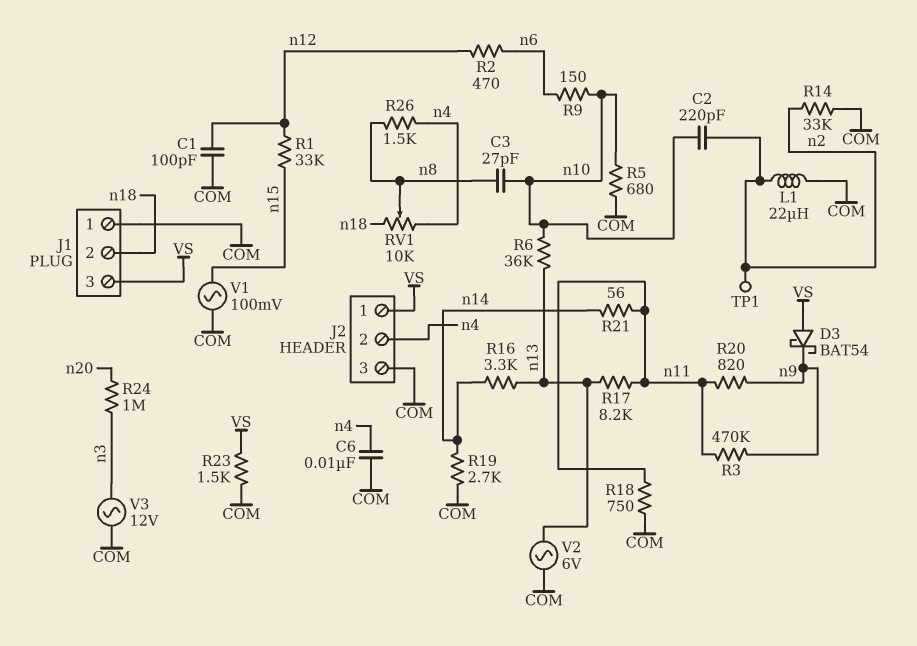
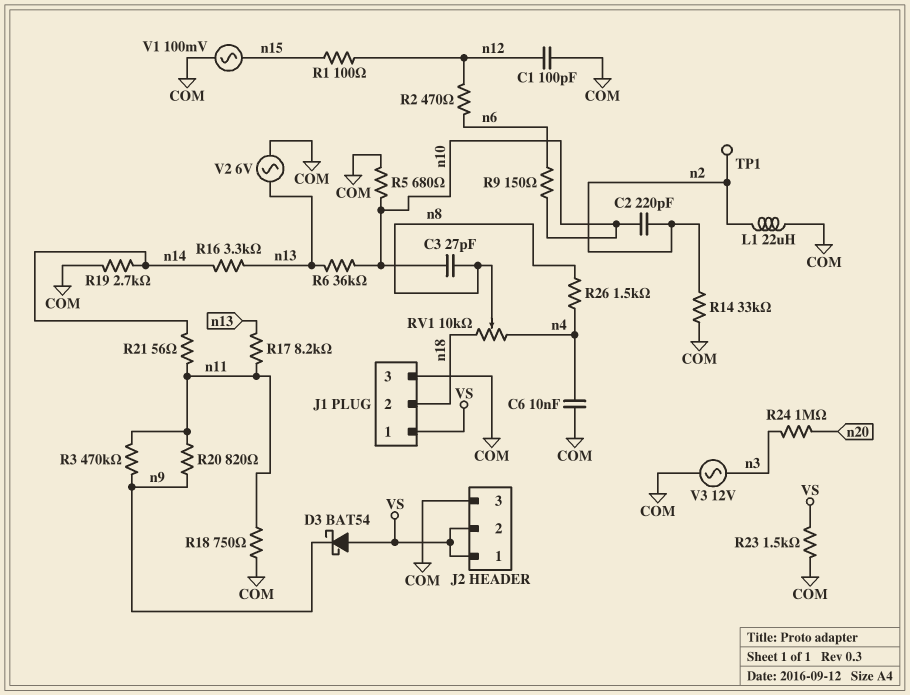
J1 pin 1: COM -> VS
J1 pin 3: VS -> COM
J2 pin 2: n4 -> VS
R1: 33k (n12, n15) -> 100 (n12, n15)

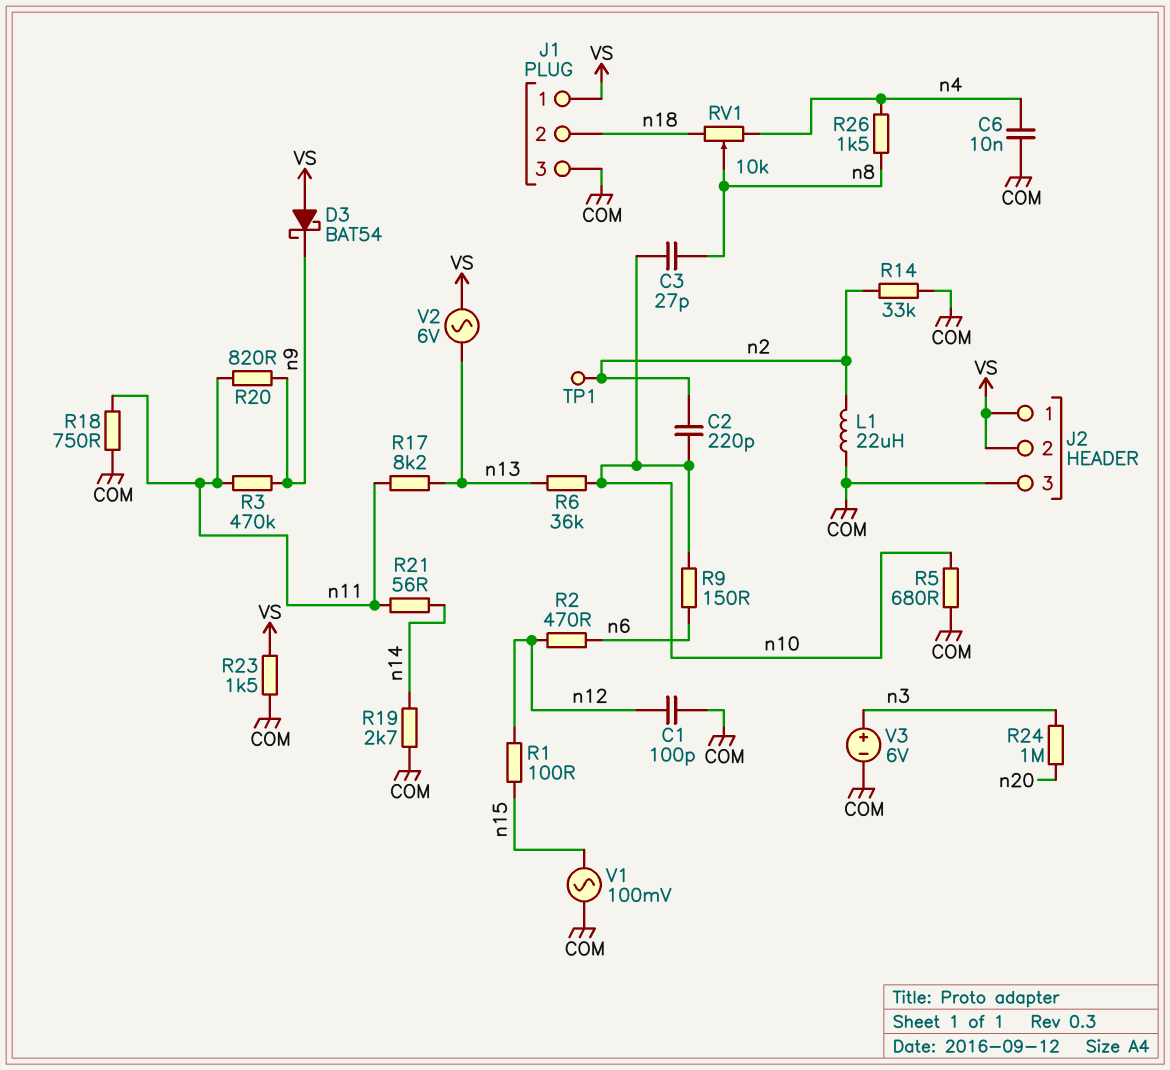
R16: 3.3k (n13, n14) -> none
V2: AC 6V (COM, n13) -> AC 6V (VS, n13)
V3: AC 12V (COM, n3) -> 6V (plus n3, minus COM)

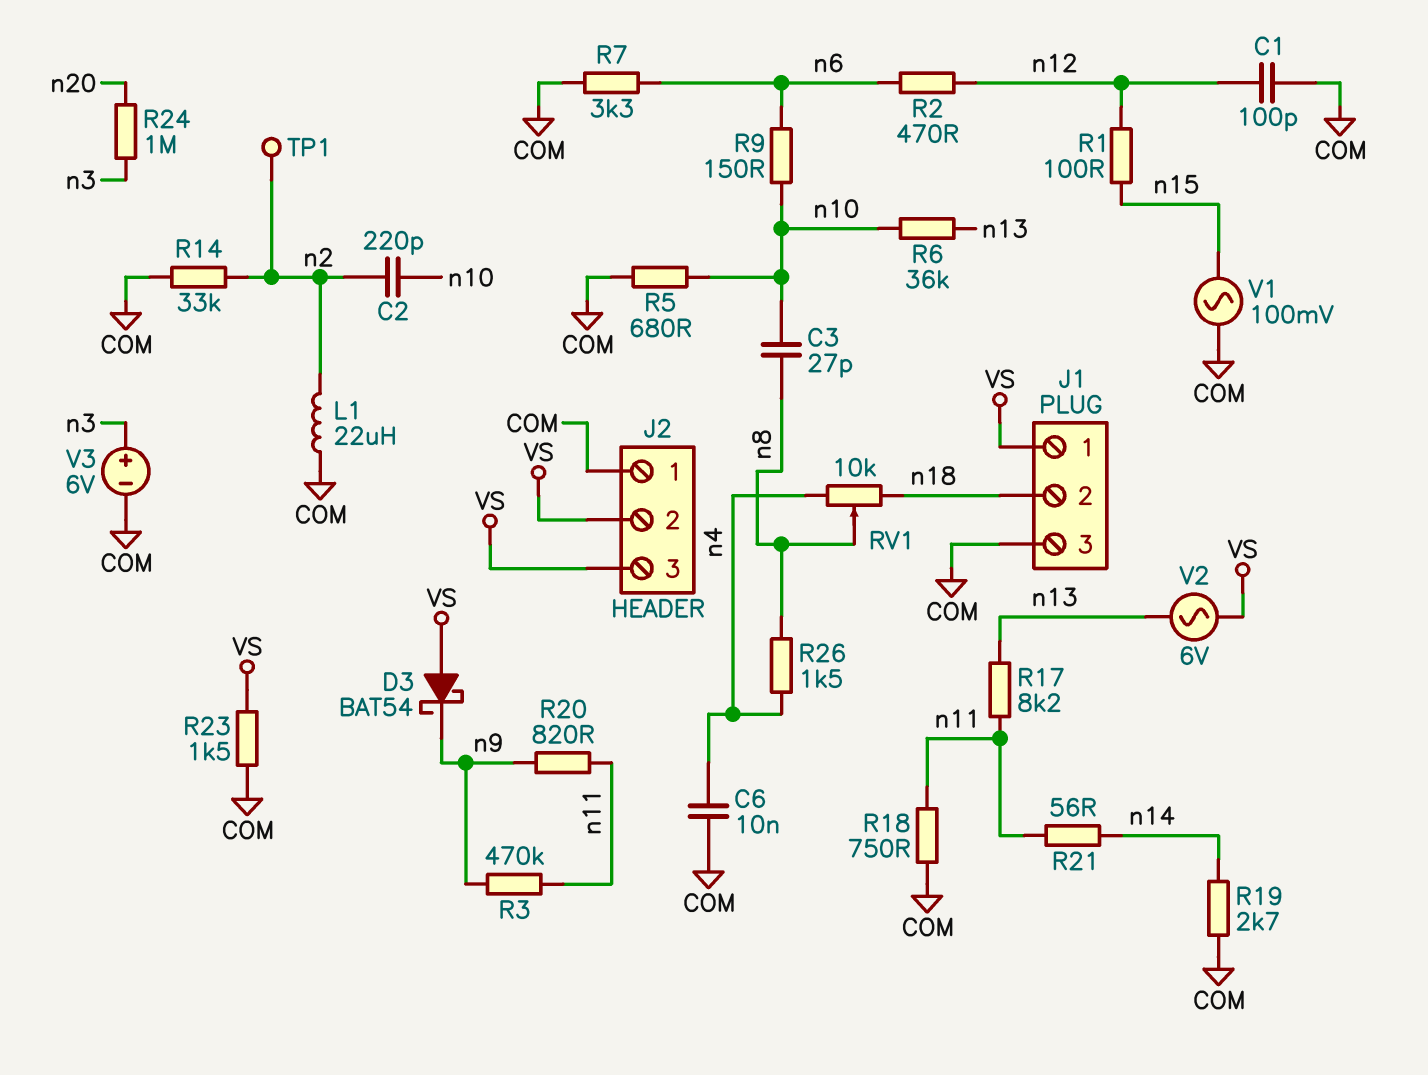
J2 pin 1: VS -> COM
J2 pin 3: COM -> VS
R7: none -> 3.3k (COM, n6)

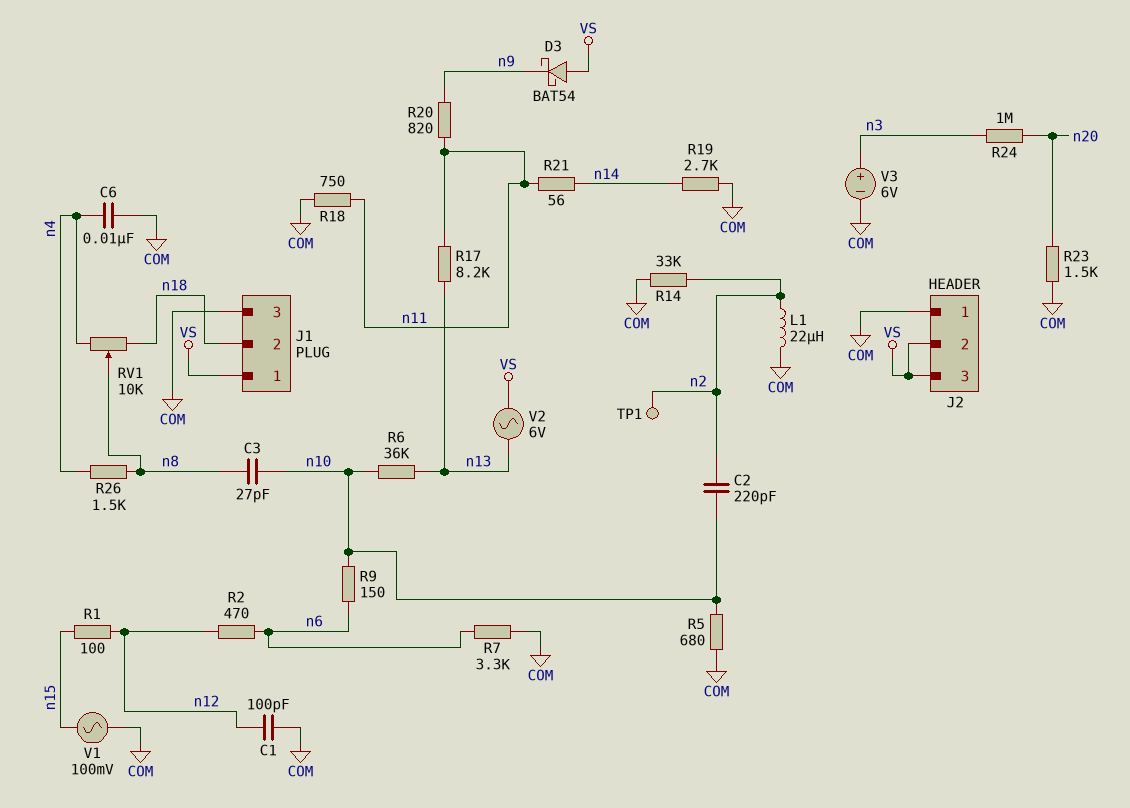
R3: 470k (n9, n11) -> none
R23: 1.5k (COM, VS) -> 1.5k (COM, n20)

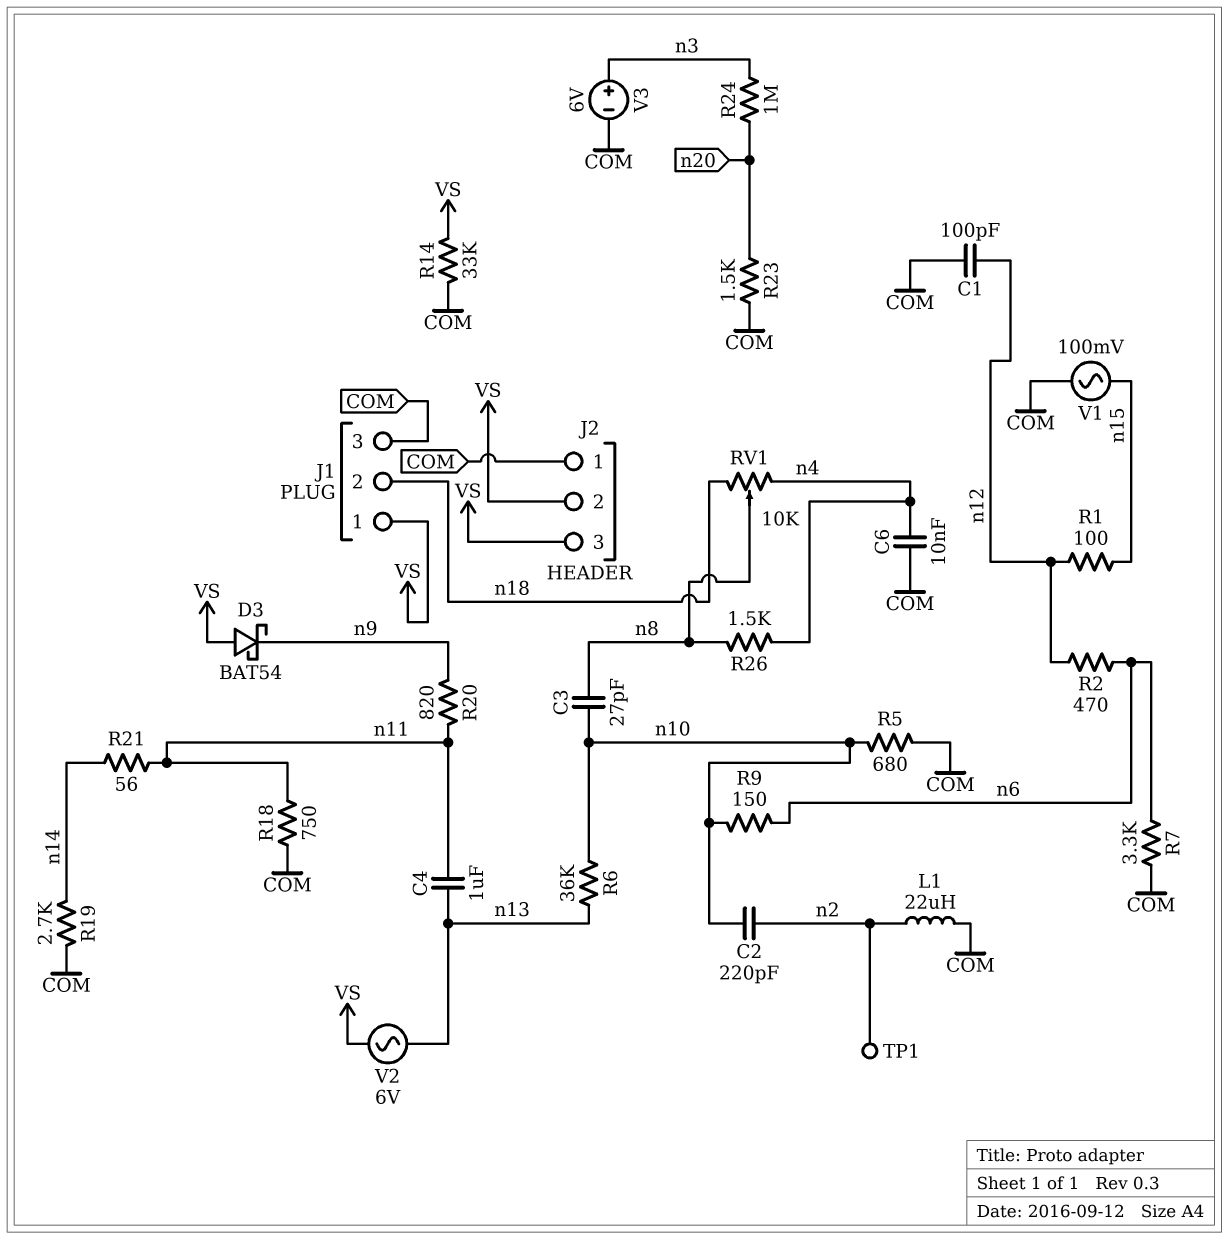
C4: none -> 1uF (n11, n13)
R14: 33k (COM, n2) -> 33k (COM, VS)
R17: 8.2k (n11, n13) -> none

